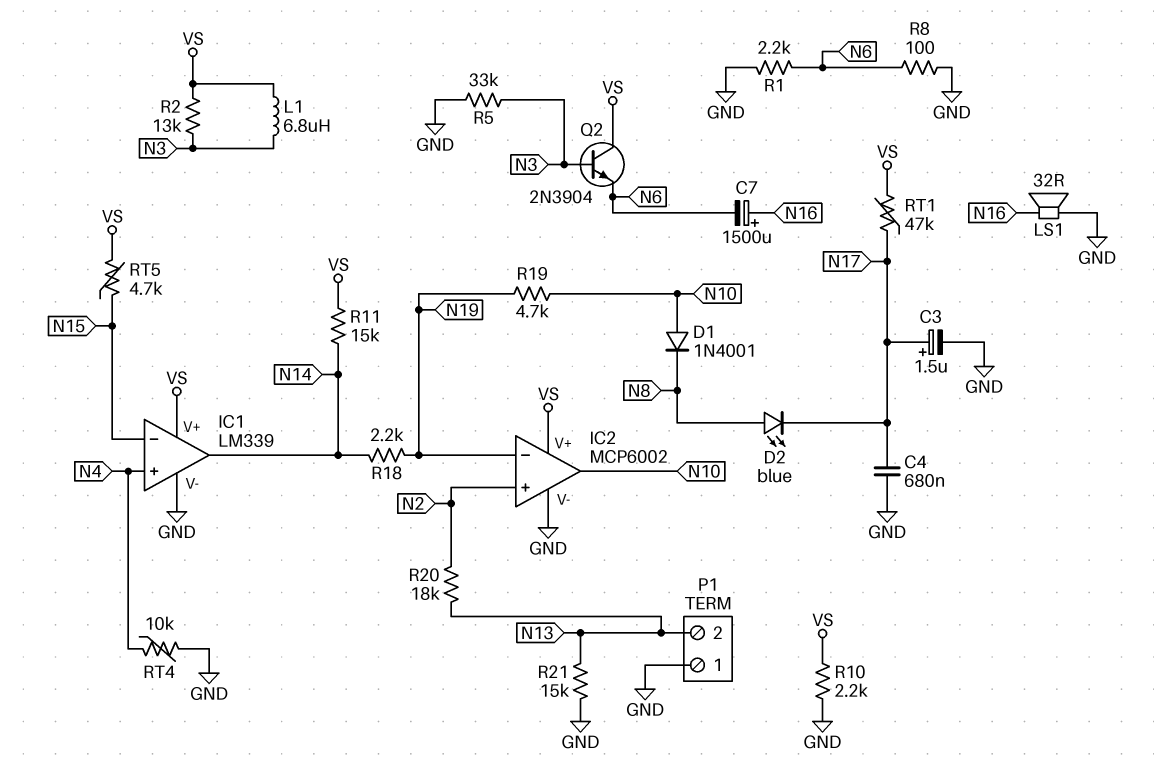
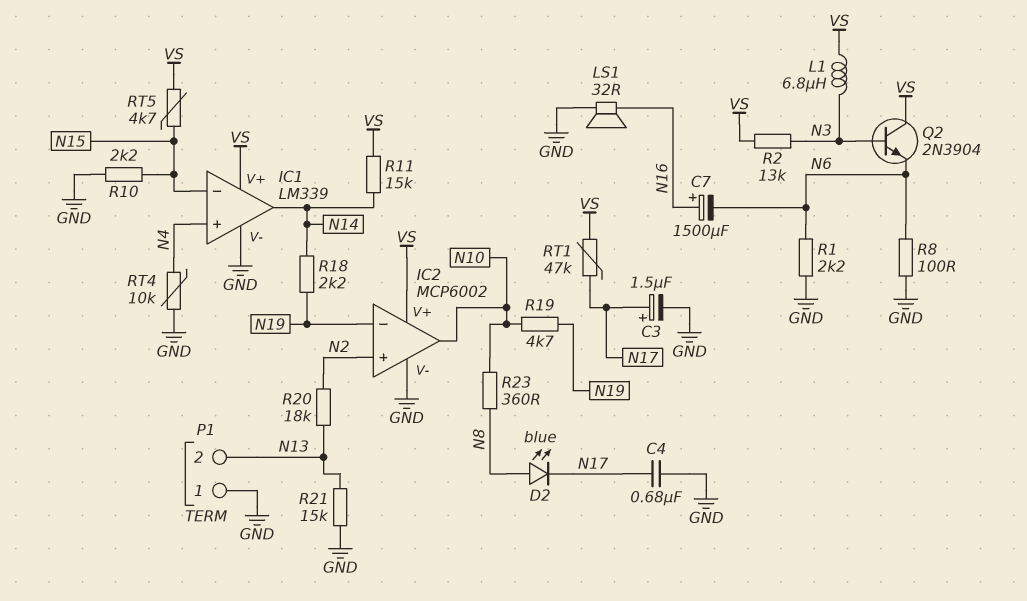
D1: diode 1N4001 (A N10, K N8) -> none
R5: 33k (GND, N3) -> none
R10: 2.2k (GND, VS) -> 2.2k (GND, N15)
R23: none -> 360 (N8, N10)

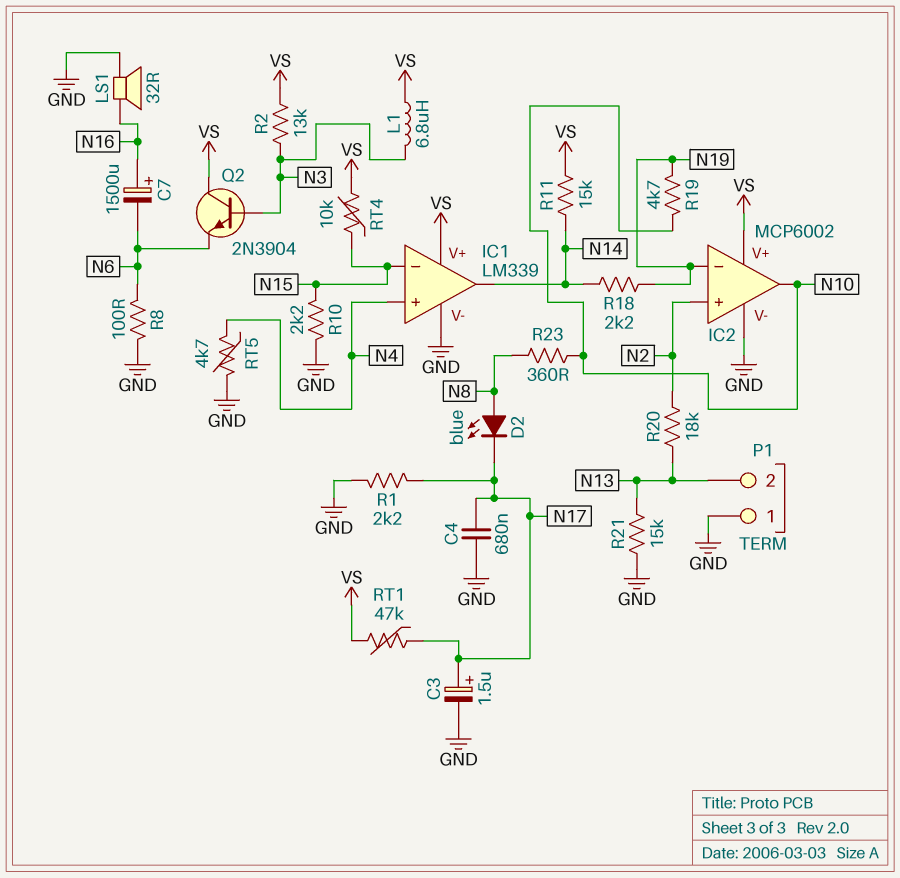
R1: 2.2k (GND, N6) -> 2.2k (GND, N17)
RT4: 10k (GND, N4) -> 10k (N15, VS)
RT5: 4.7k (N15, VS) -> 4.7k (GND, N4)

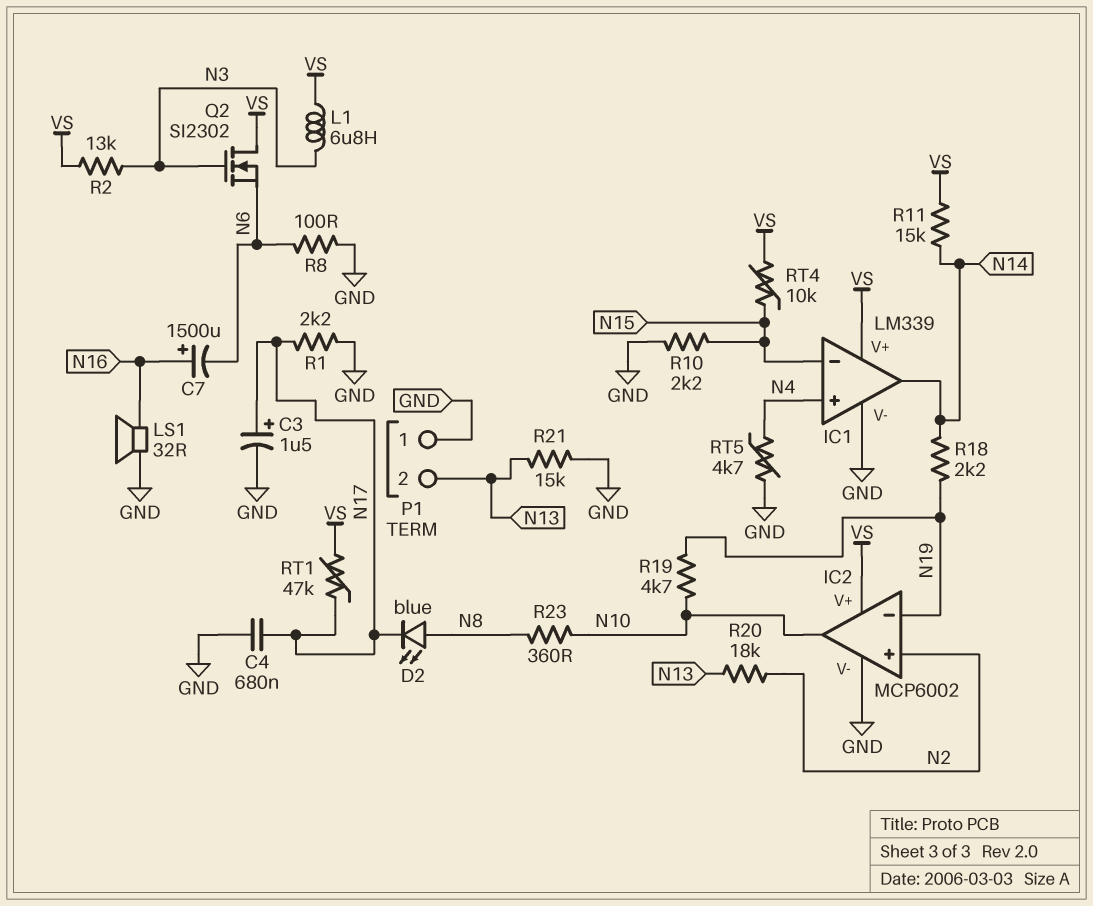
Q2: NPN 2N3904 (B N3, C VS, E N6) -> NMOS SI2302 (G N3, D VS, S N6)

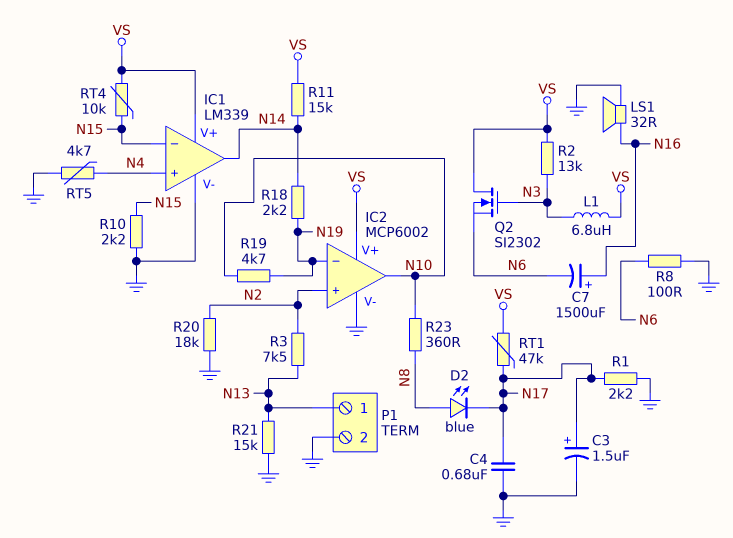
P1 pin 1: GND -> N13
P1 pin 2: N13 -> GND
R3: none -> 7.5k (N2, N13)
R20: 18k (N2, N13) -> 18k (GND, N2)

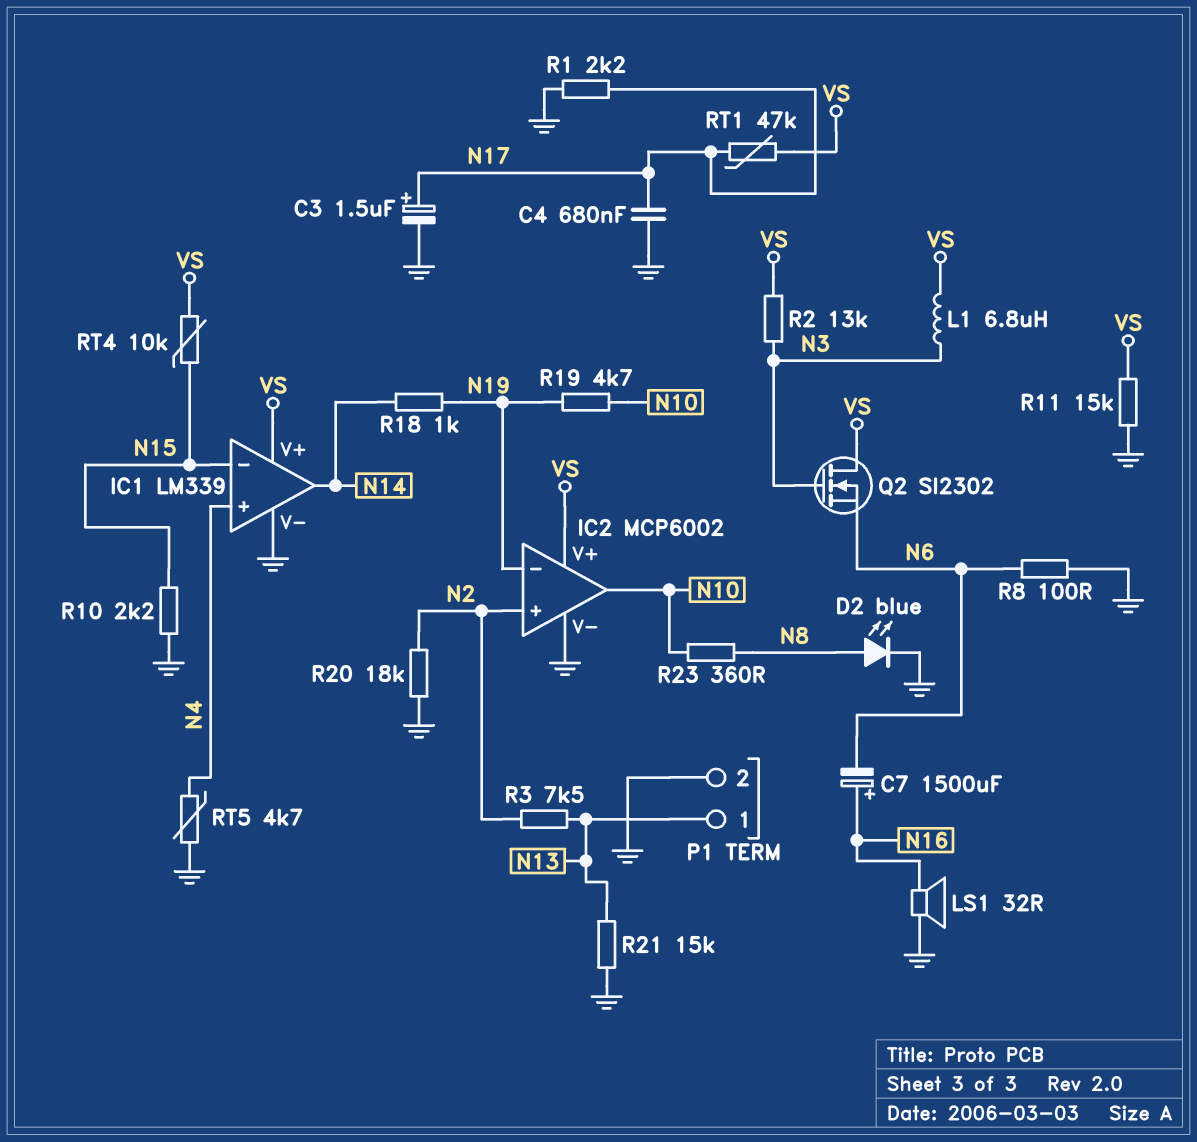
D2: LED blue (A N8, K N17) -> LED blue (A N8, K GND)
R11: 15k (N14, VS) -> 15k (GND, VS)
R18: 2.2k (N14, N19) -> 1k (N14, N19)

